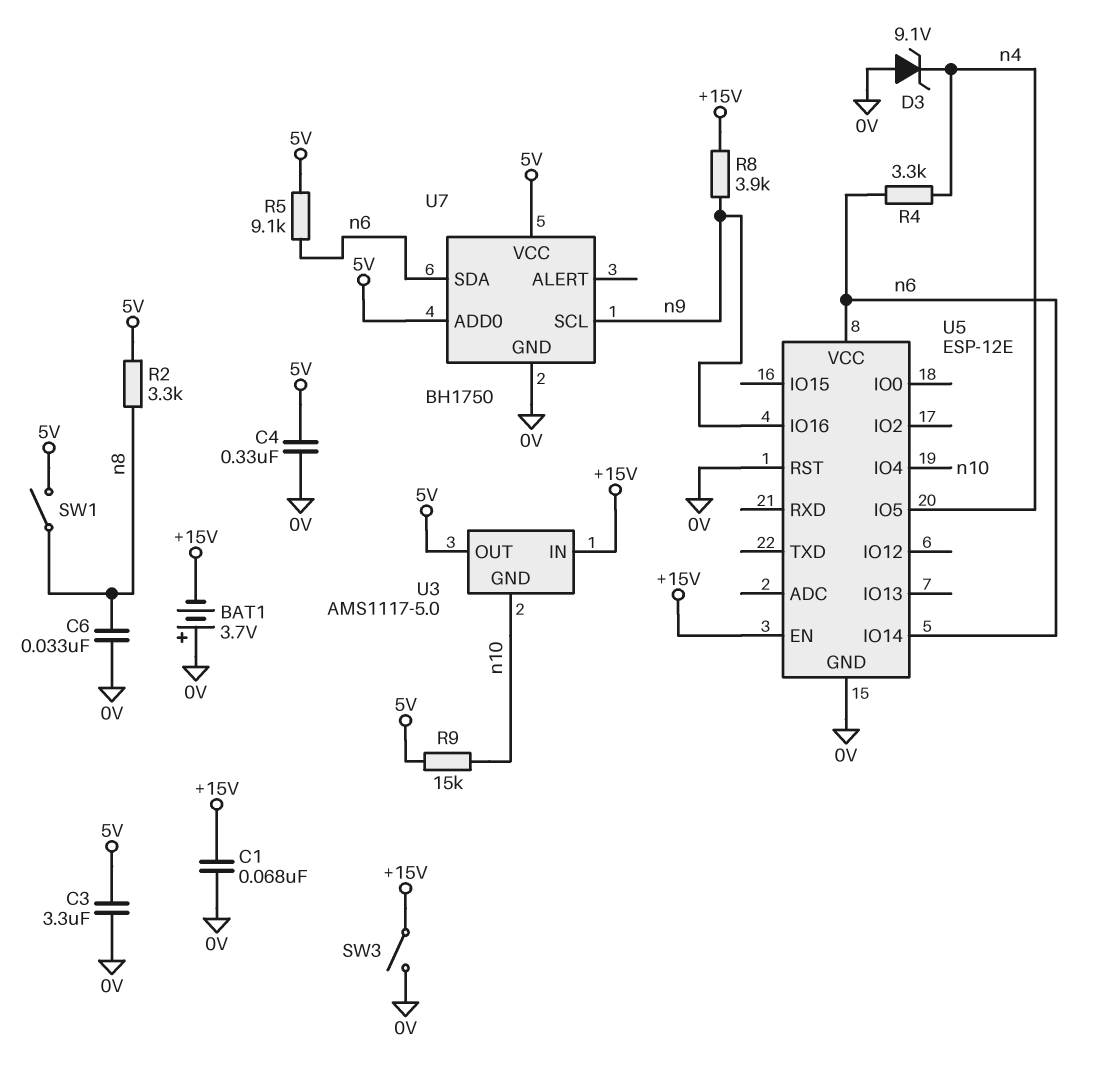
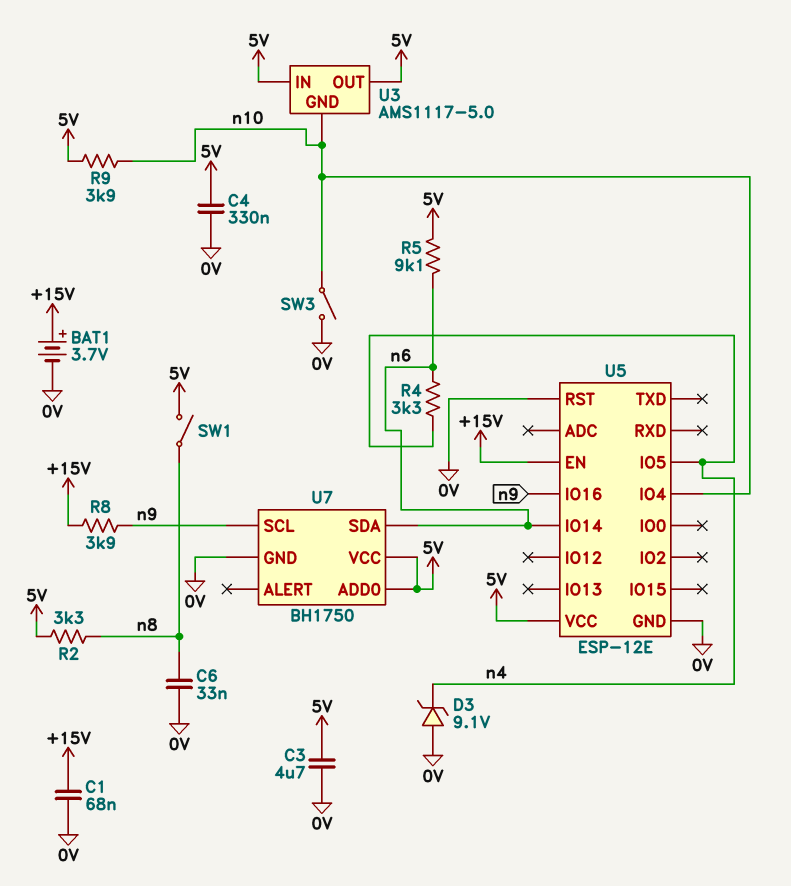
BAT1: 3.7V (plus 0V, minus +15V) -> 3.7V (plus +15V, minus 0V)
C3: 3.3uF (0V, 5V) -> 4.7uF (0V, 5V)
R9: 15k (5V, n10) -> 3.9k (5V, n10)
SW3: switch (+15V, 0V) -> switch (0V, n10)
U3 pin IN: +15V -> 5V
U5 pin VCC: n6 -> 5V

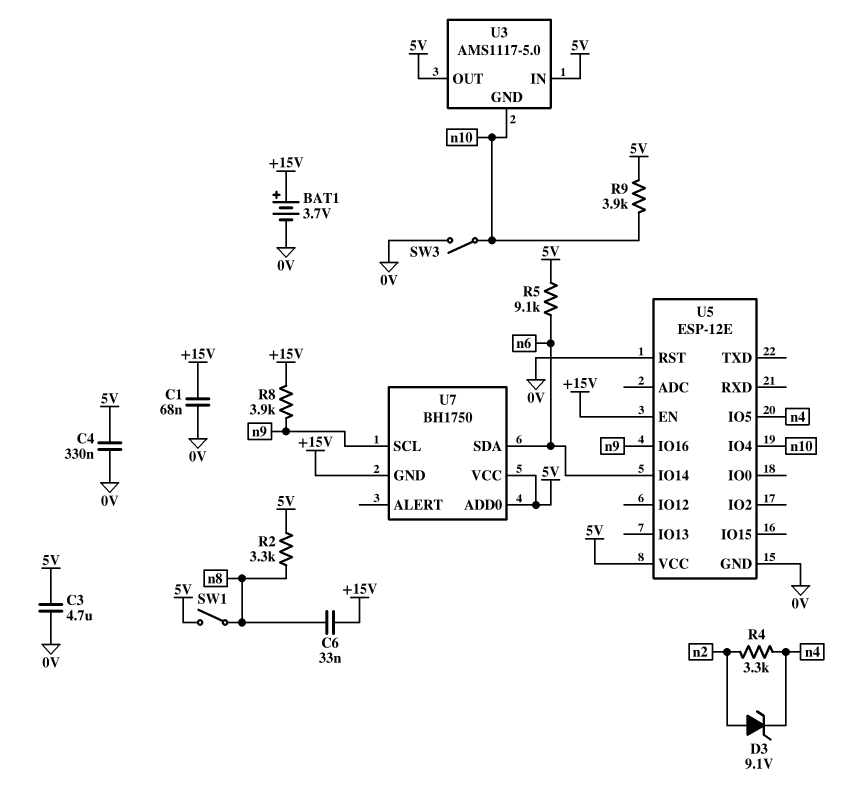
C6: 33nF (0V, n8) -> 33nF (+15V, n8)
D3: zener 9.1V (A 0V, K n4) -> zener 9.1V (A n2, K n4)
R4: 3.3k (n4, n6) -> 3.3k (n2, n4)
U7 pin GND: 0V -> +15V

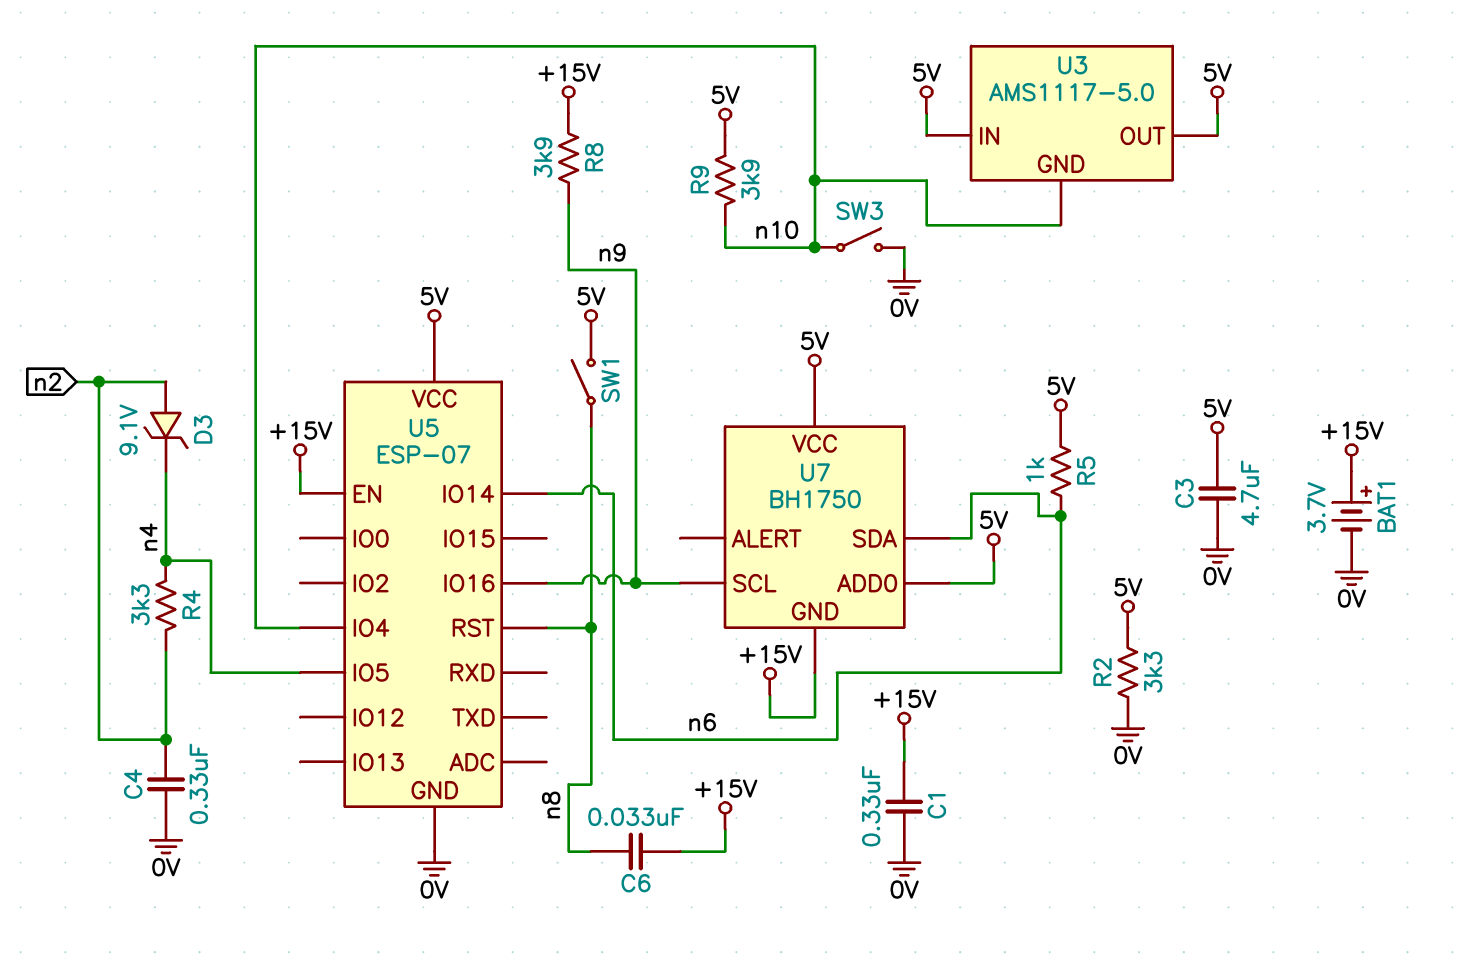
C1: 68nF (+15V, 0V) -> 330nF (+15V, 0V)
C4: 330nF (0V, 5V) -> 330nF (0V, n2)
R2: 3.3k (5V, n8) -> 3.3k (0V, 5V)
R5: 9.1k (5V, n6) -> 1k (5V, n6)
U5: ESP-12E -> ESP-07
U5 pin RST: 0V -> n8

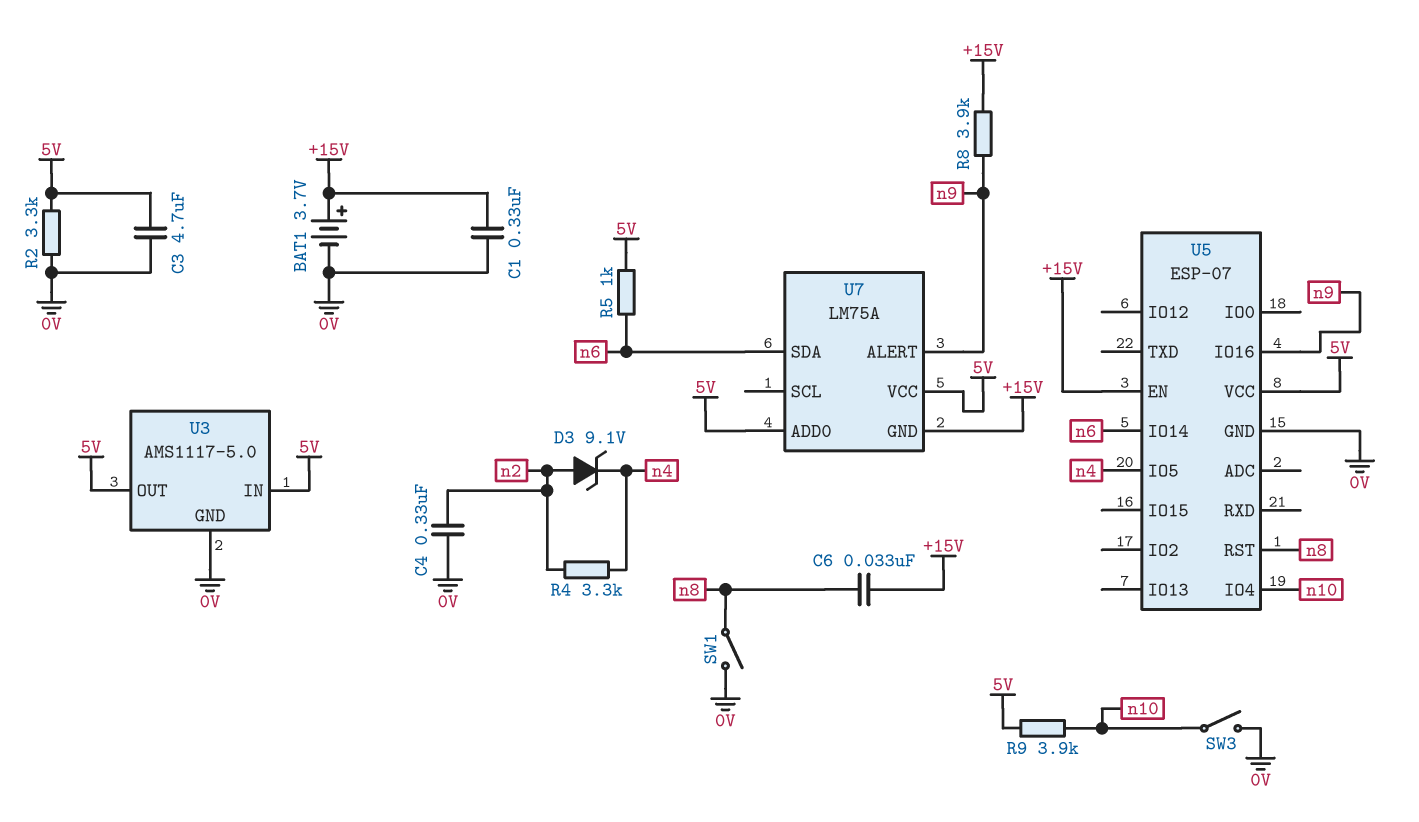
SW1: switch (5V, n8) -> switch (0V, n8)
U3 pin GND: n10 -> 0V
U7: BH1750 -> LM75A
U7 pin ALERT: none -> n9
U7 pin SCL: n9 -> none

